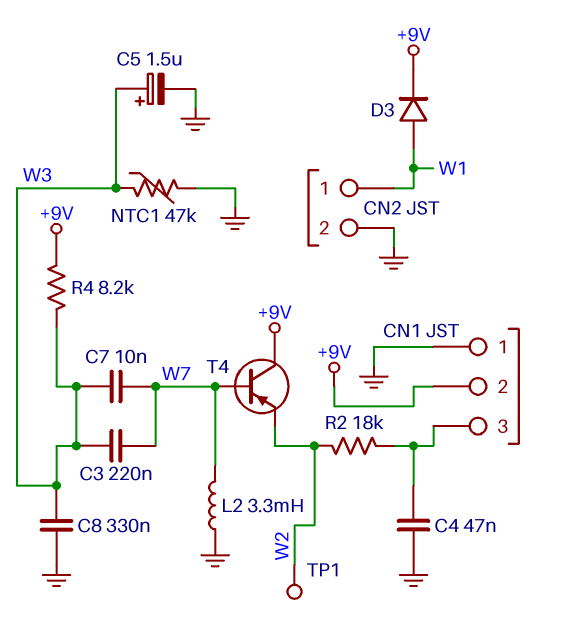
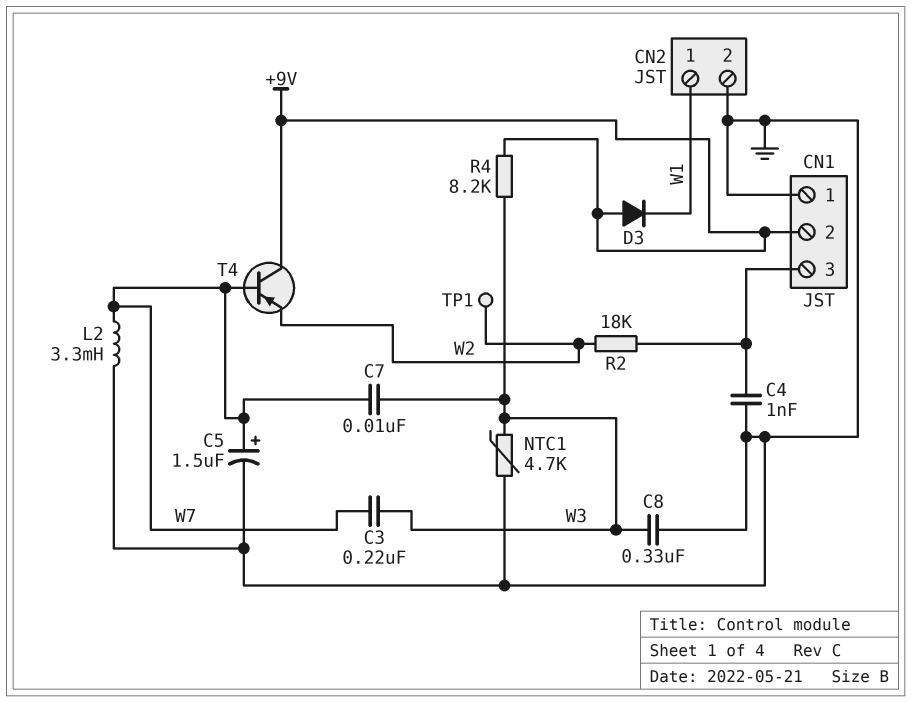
C4: 47nF (CN1/3, GND) -> 1nF (CN1/3, GND)
C5: 1.5uF (plus W3, minus GND) -> 1.5uF (plus W7, minus GND)
D3: diode (A W1, K +9V) -> diode (A +9V, K W1)
NTC1: 47k (GND, W3) -> 4.7k (GND, W3)

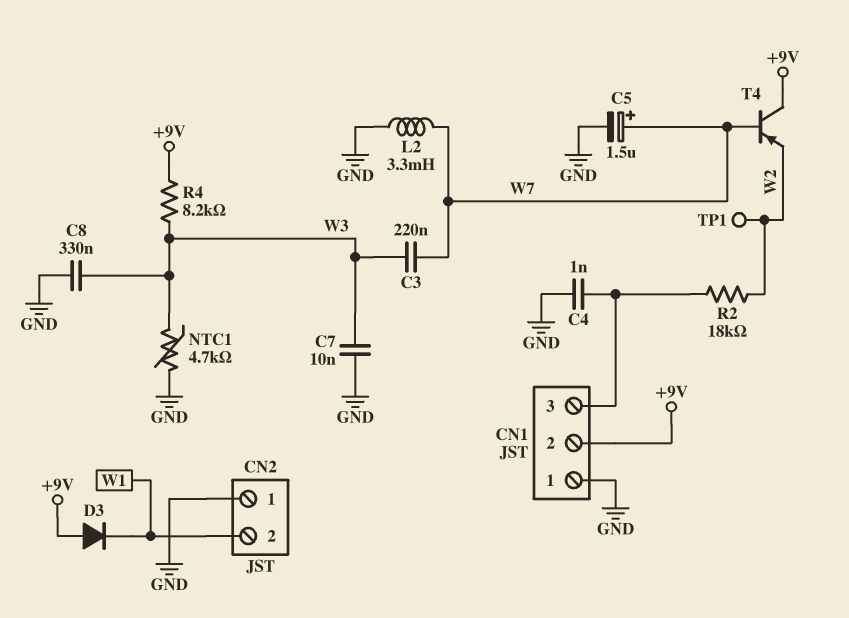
C7: 10nF (W3, W7) -> 10nF (GND, W3)
CN2 pin 1: W1 -> GND
CN2 pin 2: GND -> W1

